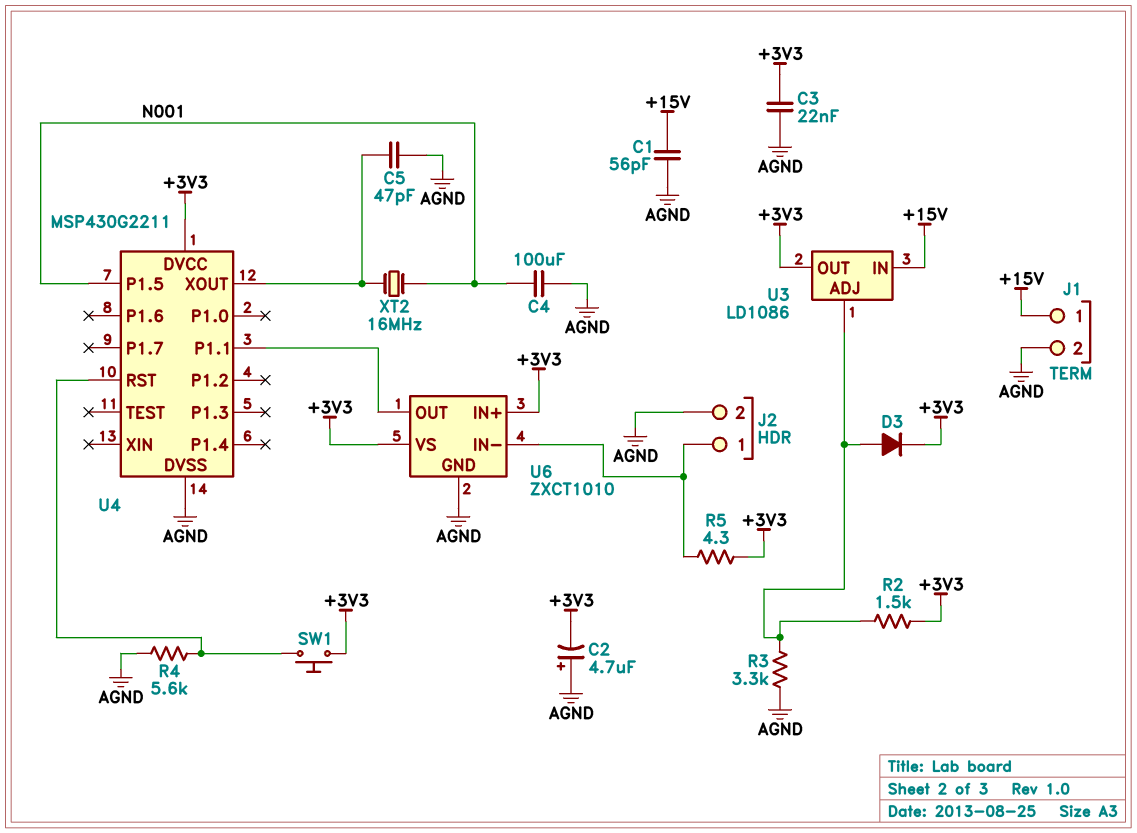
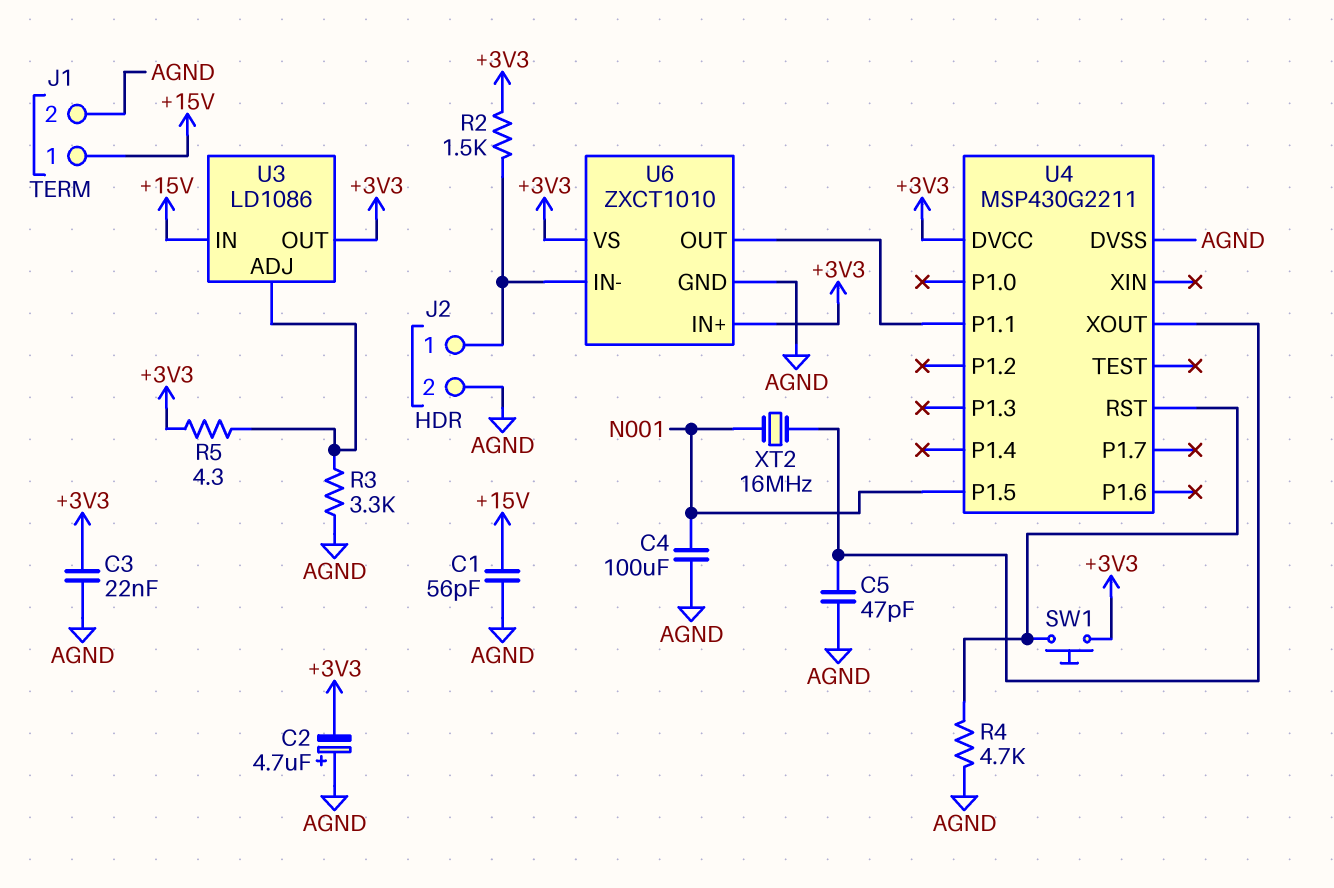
D3: diode (A U3/ADJ, K +3V3) -> none
R2: 1.5k (+3V3, U3/ADJ) -> 1.5k (+3V3, J2/1)
R4: 5.6k (AGND, U4/RST) -> 4.7k (AGND, U4/RST)
R5: 4.3 (+3V3, J2/1) -> 4.3 (+3V3, U3/ADJ)

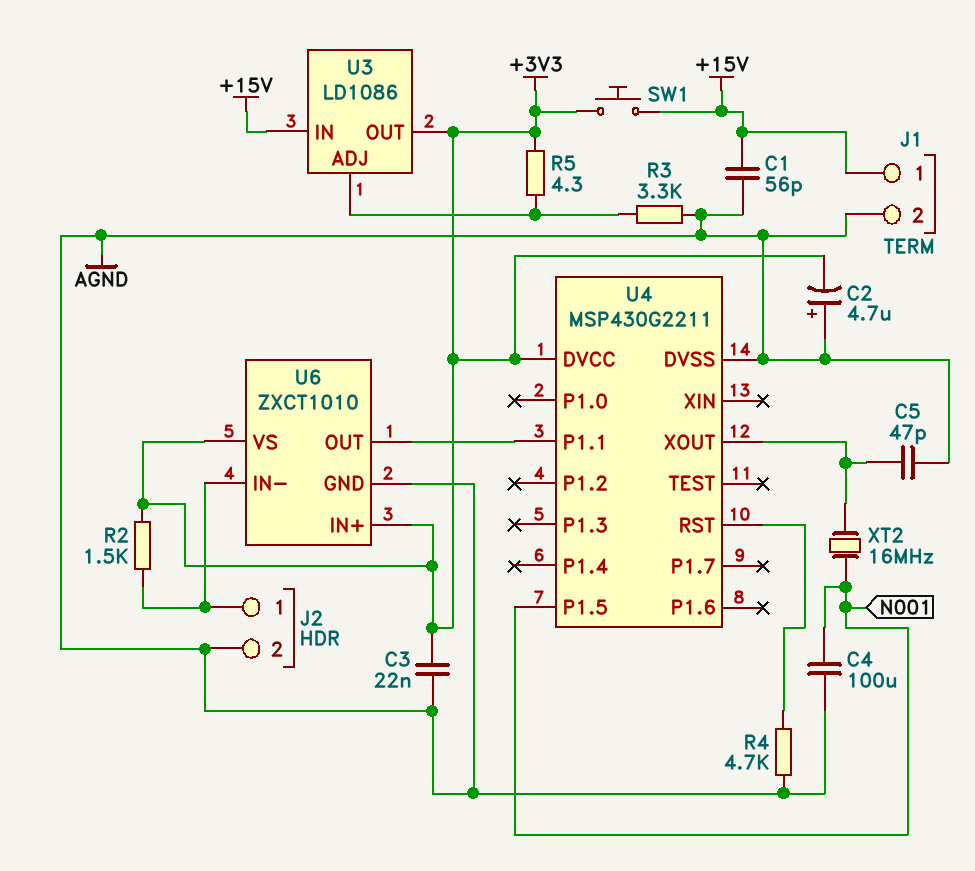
SW1: button (+3V3, U4/RST) -> button (+3V3, +15V)

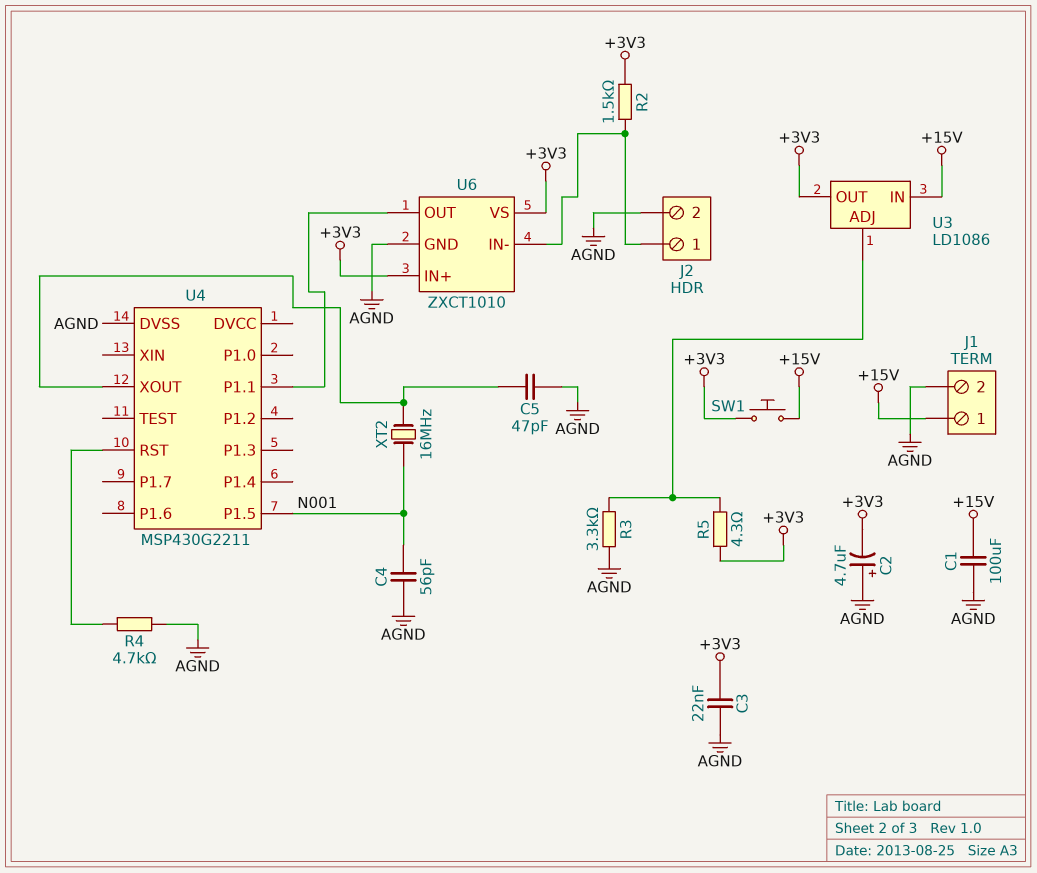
C1: 56pF (+15V, AGND) -> 100uF (+15V, AGND)
C4: 100uF (AGND, N001) -> 56pF (AGND, N001)
U4 pin DVCC: +3V3 -> none

